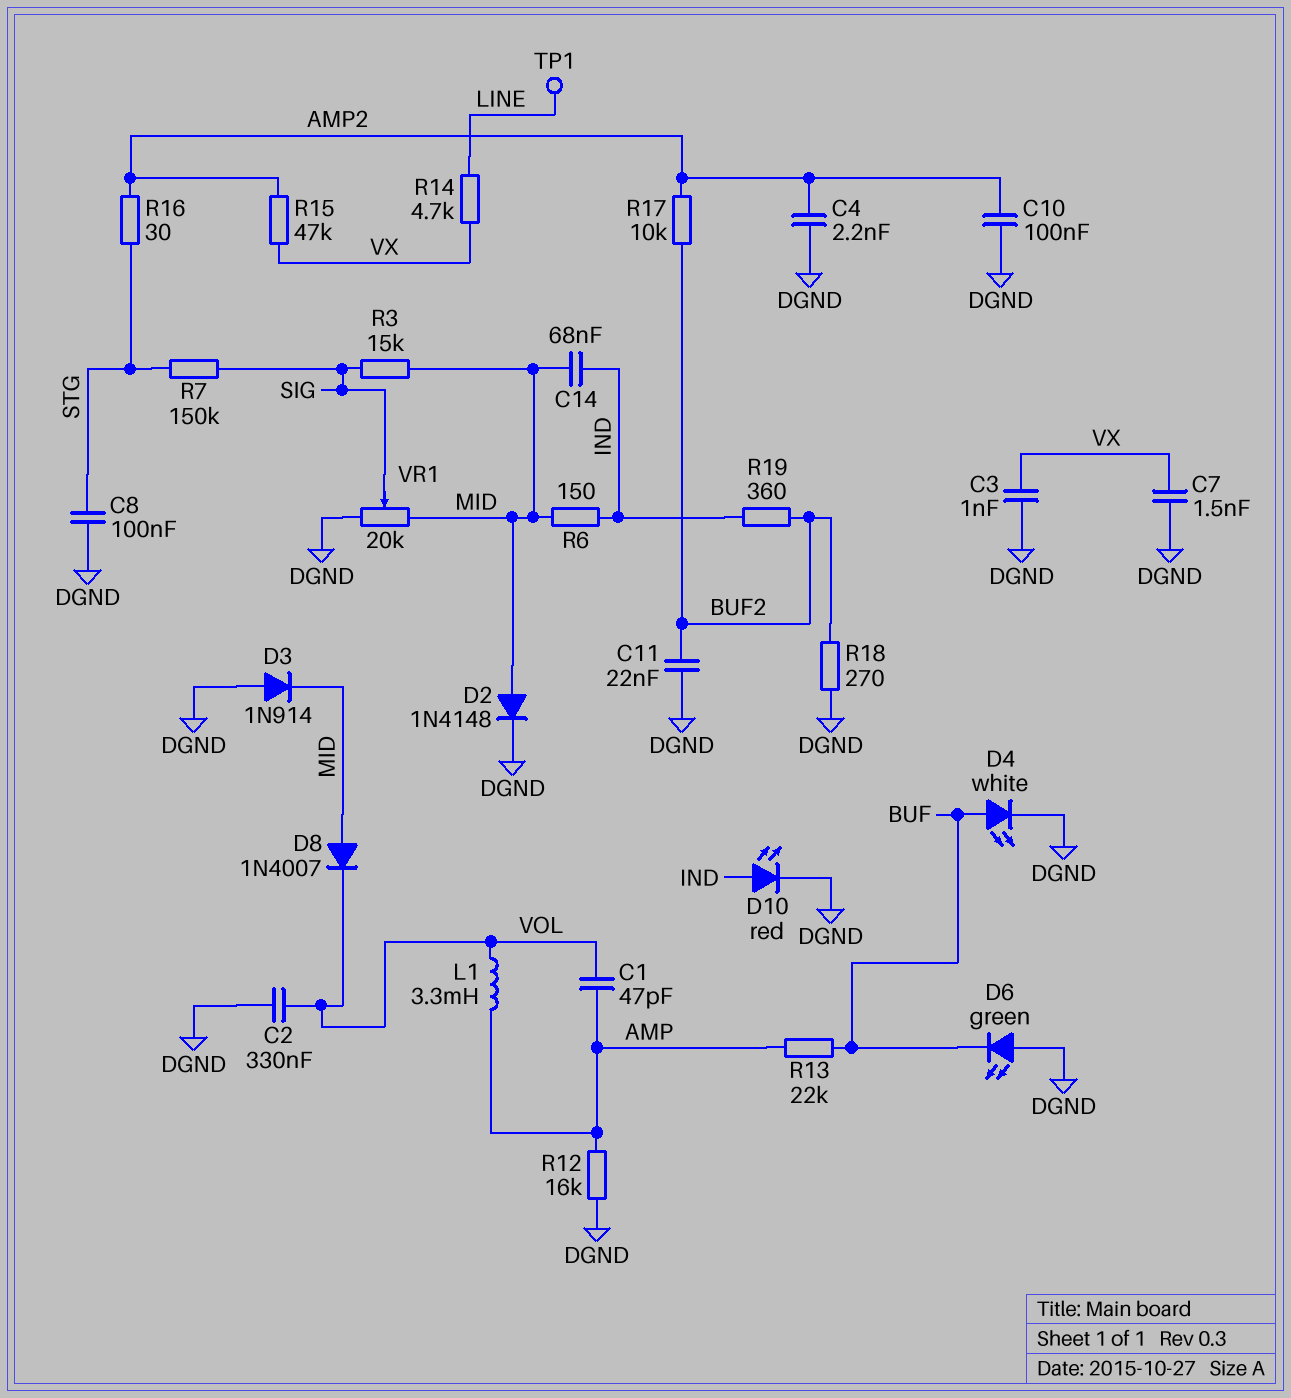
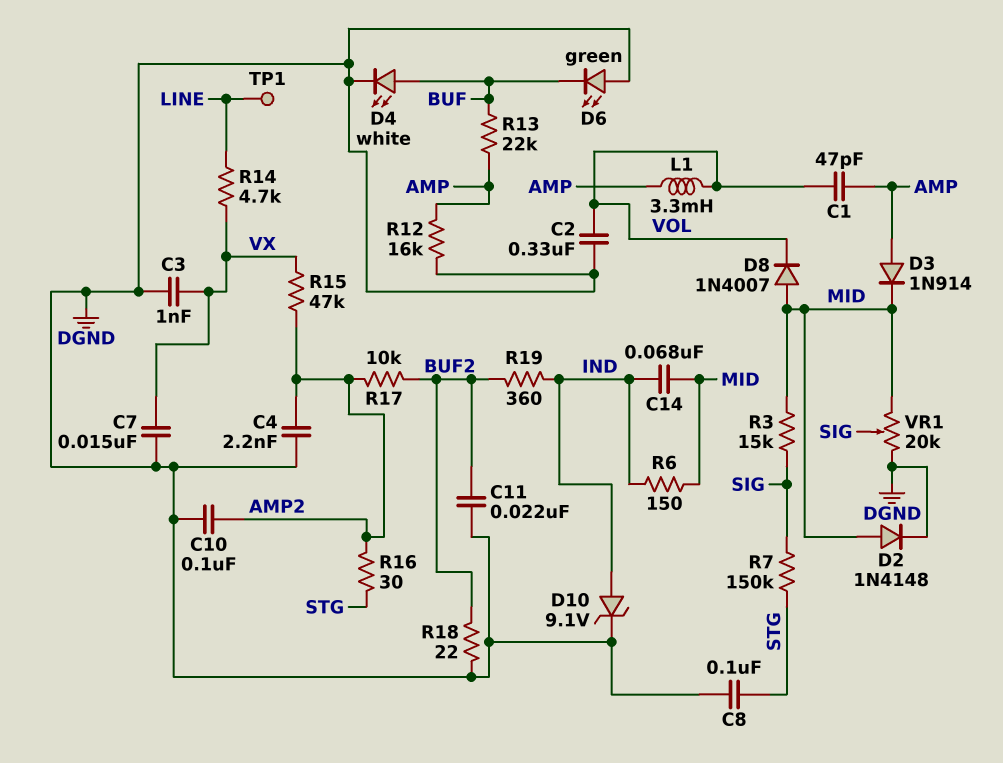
C7: 1.5nF (DGND, VX) -> 15nF (DGND, VX)
D3: diode 1N914 (A DGND, K MID) -> diode 1N914 (A AMP, K MID)
D10: LED red (A IND, K DGND) -> zener 9.1V (A IND, K DGND)
R18: 270 (BUF2, DGND) -> 22 (BUF2, DGND)

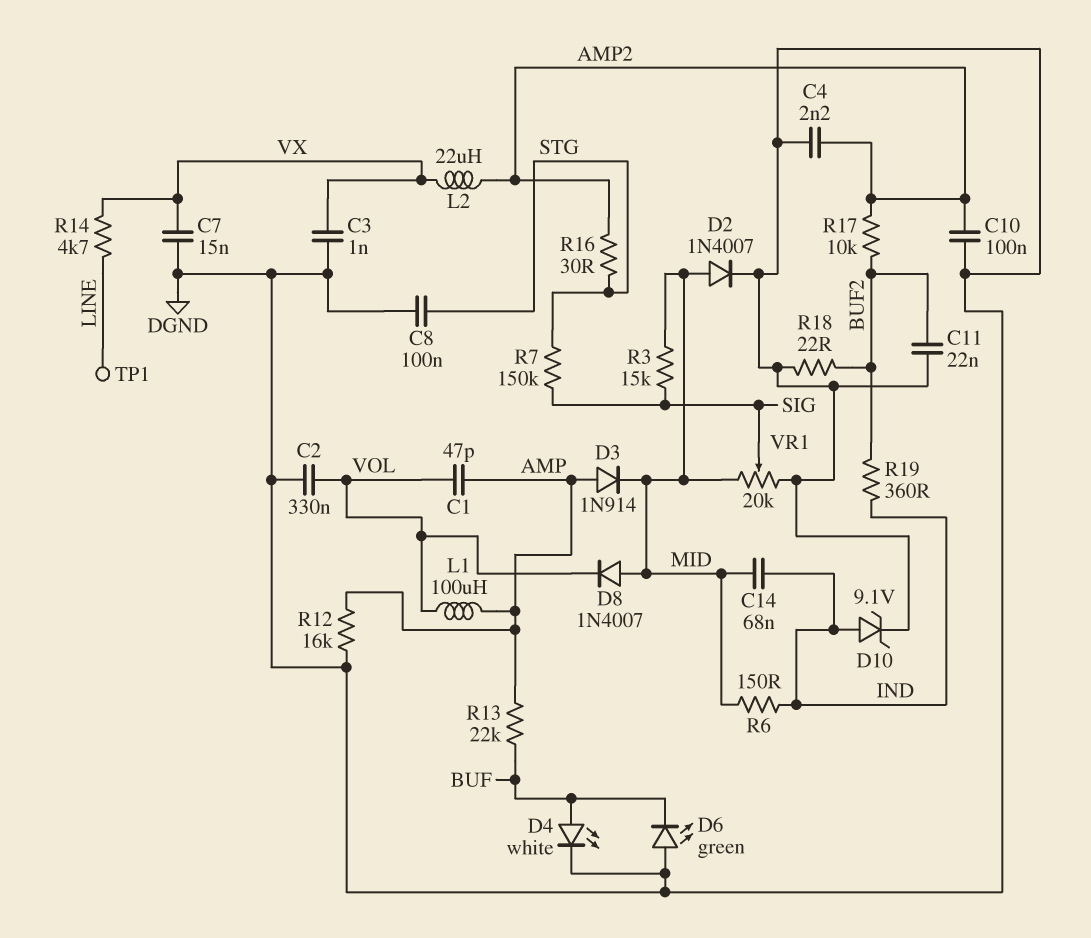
D2: diode 1N4148 (A MID, K DGND) -> diode 1N4007 (A MID, K DGND)
L1: 3.3mH (AMP, VOL) -> 100uH (AMP, VOL)
L2: none -> 22uH (AMP2, VX)
R15: 47k (AMP2, VX) -> none

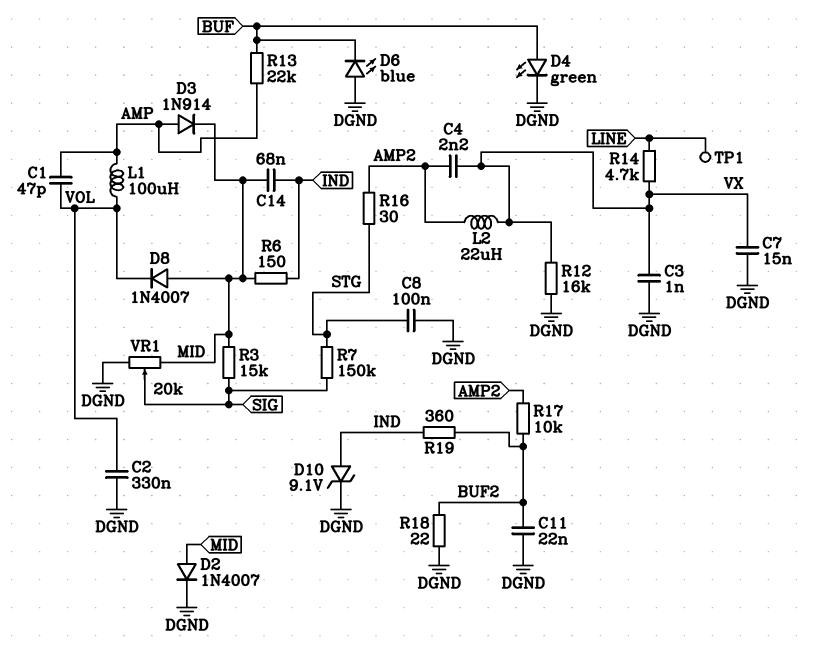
C4: 2.2nF (AMP2, DGND) -> 2.2nF (AMP2, VX)
C10: 100nF (AMP2, DGND) -> none
D4: LED white (A BUF, K DGND) -> LED green (A BUF, K DGND)
D6: LED green (A DGND, K BUF) -> LED blue (A DGND, K BUF)
R12: 16k (AMP, DGND) -> 16k (DGND, VX)

